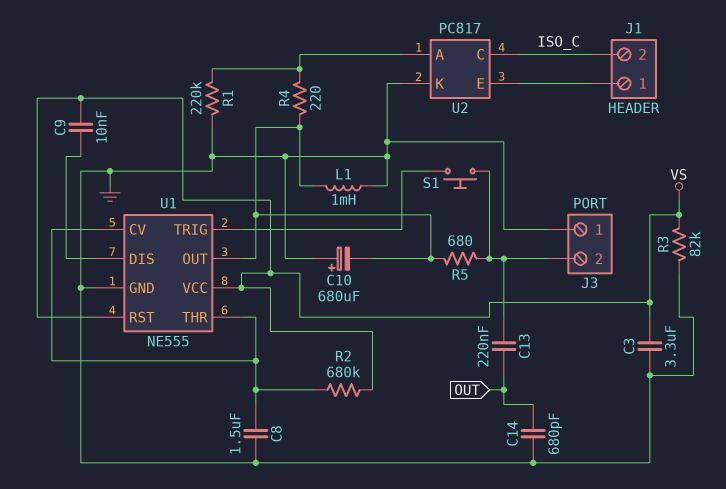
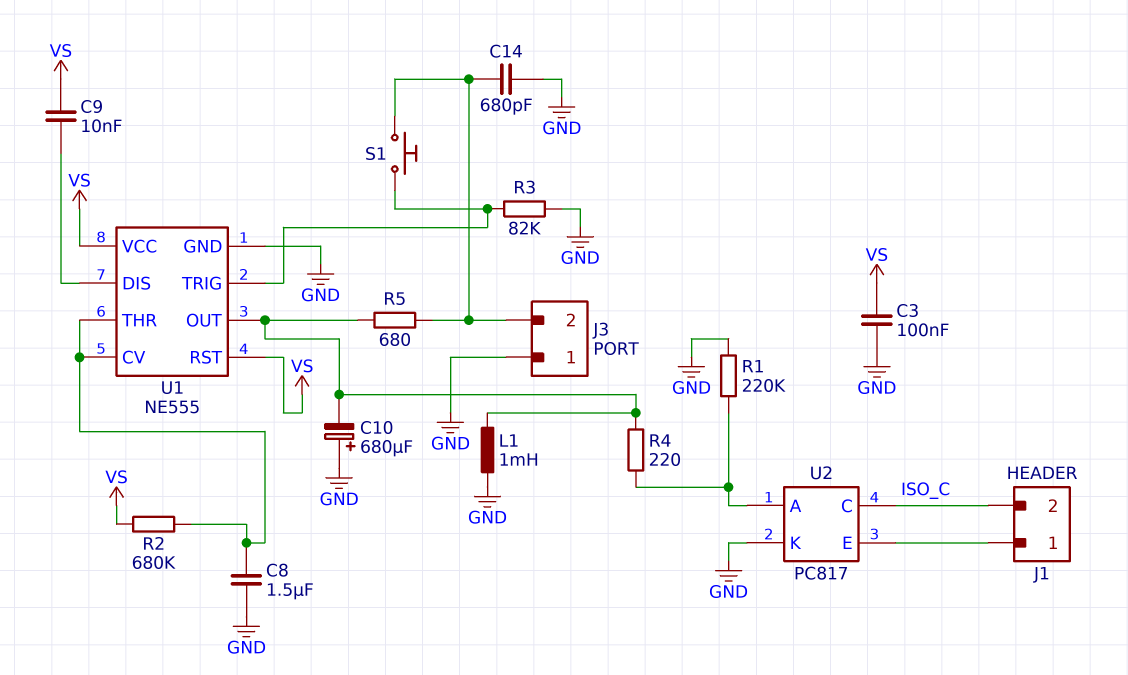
C3: 3.3uF (GND, VS) -> 100nF (GND, VS)
C13: 220nF (J3/2, OUT) -> none
C14: 680pF (GND, OUT) -> 680pF (GND, J3/2)
R3: 82k (GND, VS) -> 82k (GND, U1/TRIG)

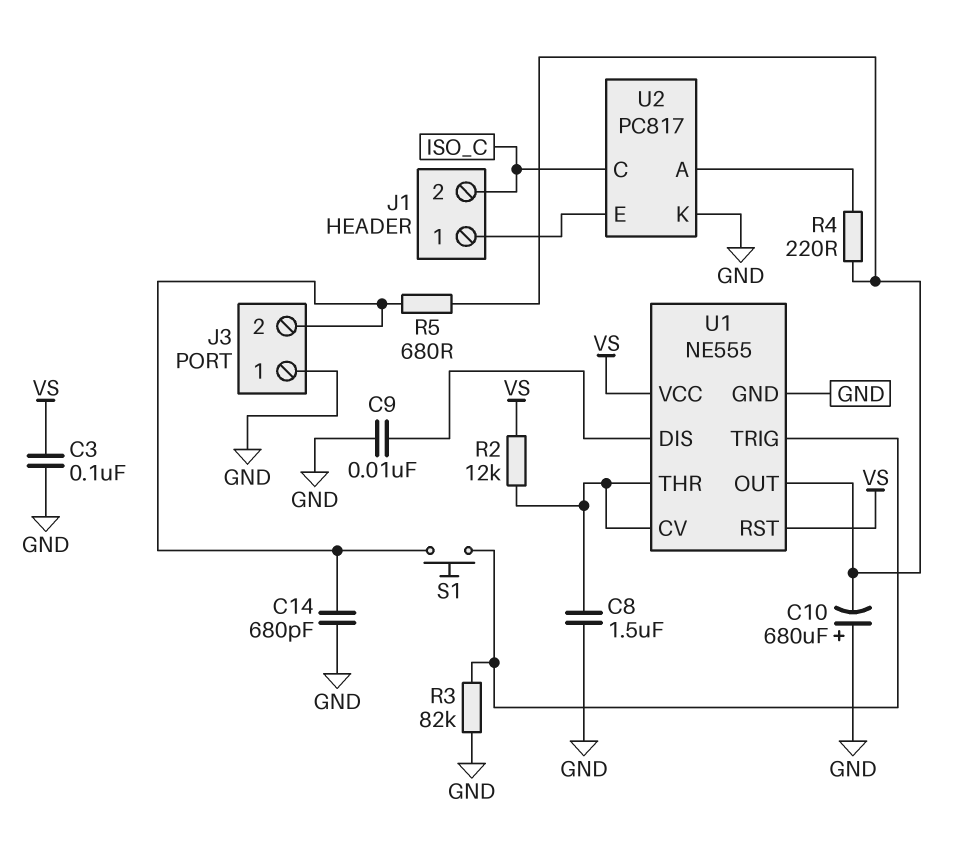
C9: 10nF (U1/DIS, VS) -> 10nF (GND, U1/DIS)
L1: 1mH (GND, U1/OUT) -> none
R1: 220k (GND, U2/A) -> none
R2: 680k (U1/CV, VS) -> 12k (U1/CV, VS)

